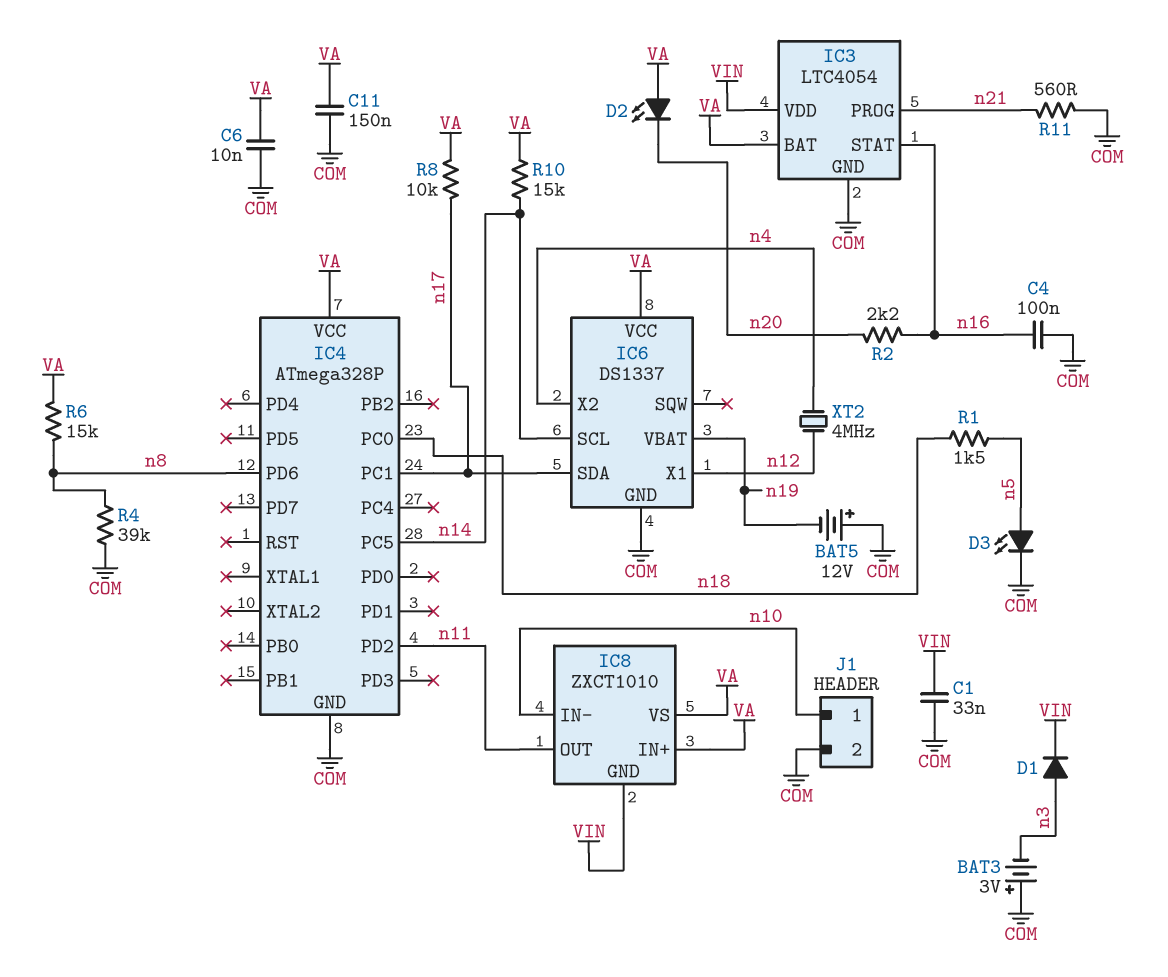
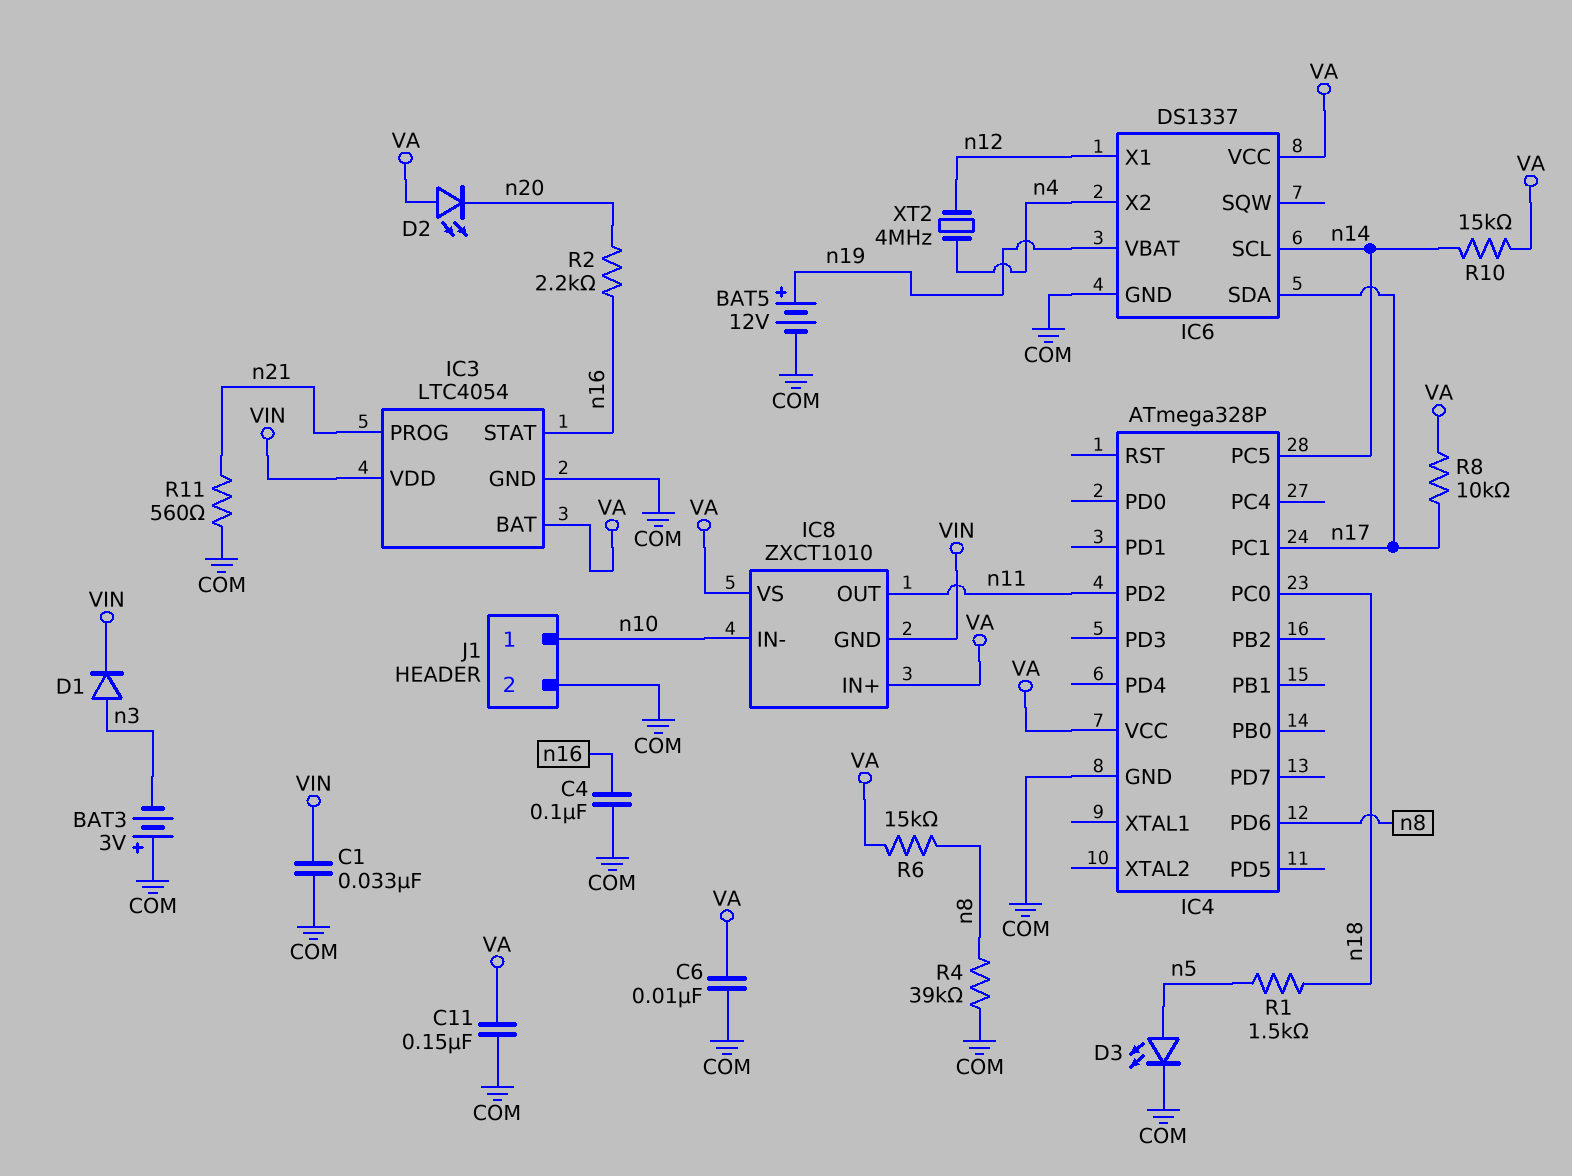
BAT5: 12V (plus COM, minus n19) -> 12V (plus n19, minus COM)

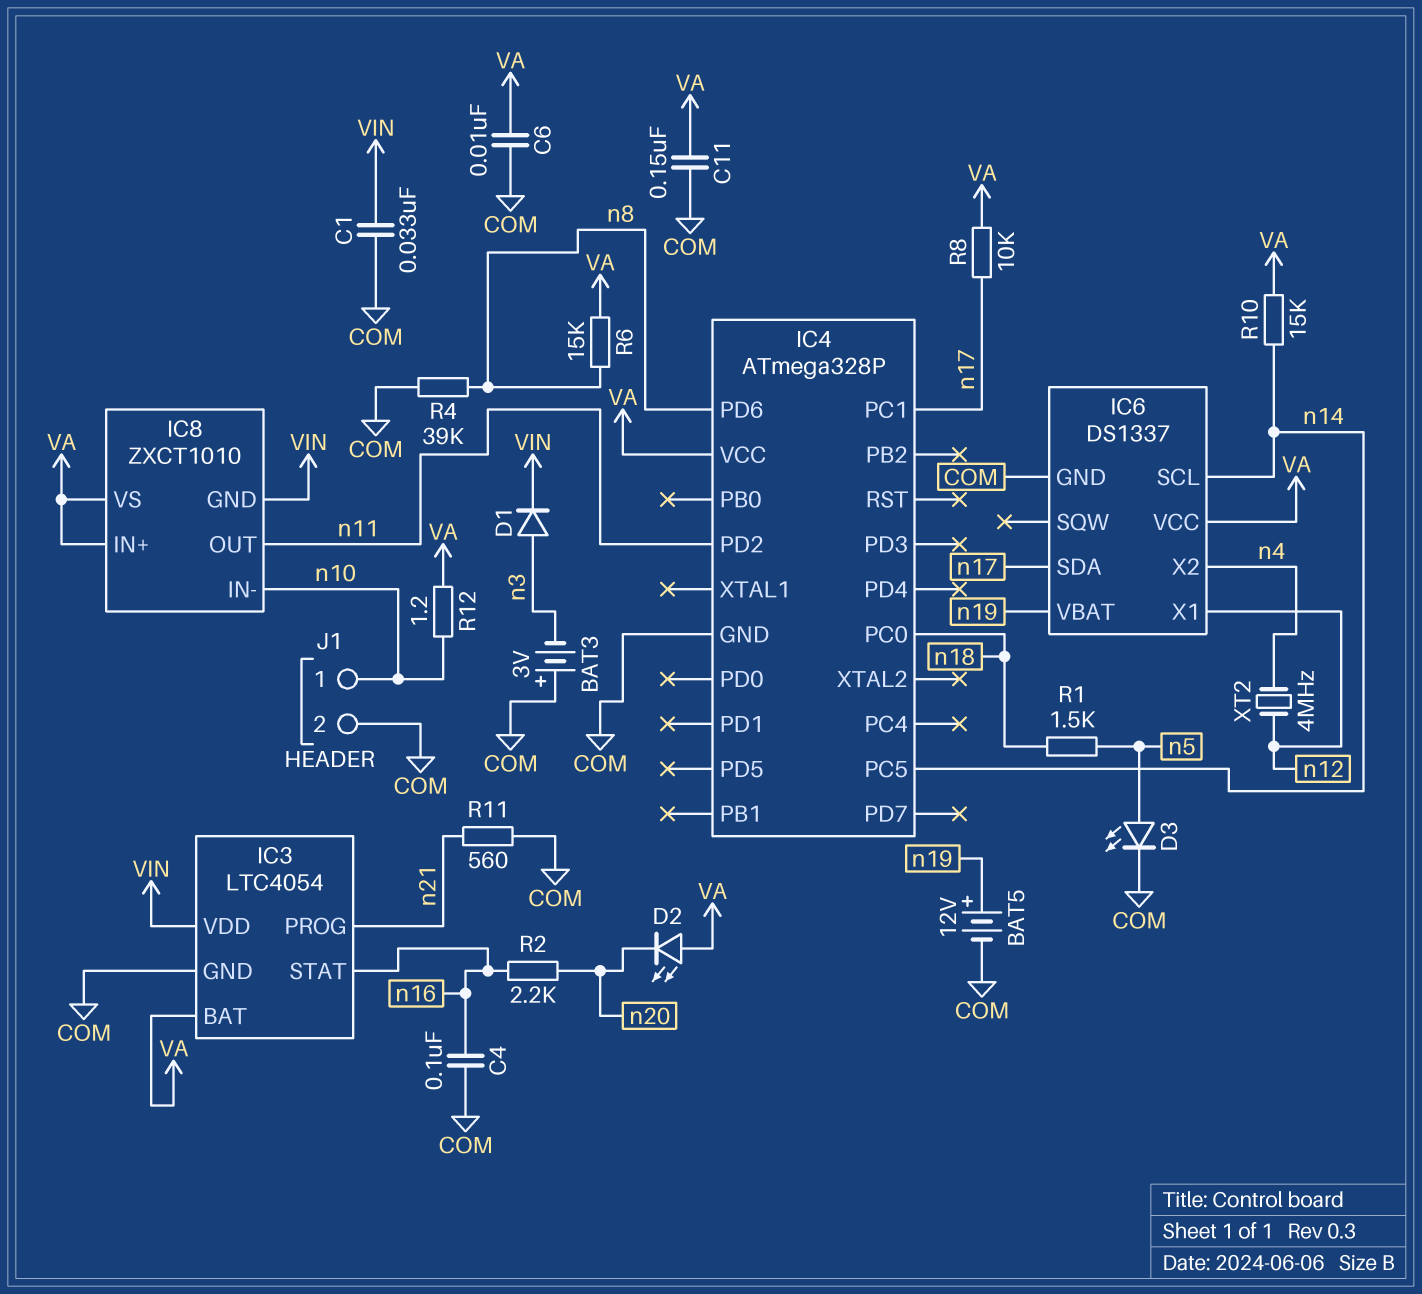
R12: none -> 1.2 (VA, n10)

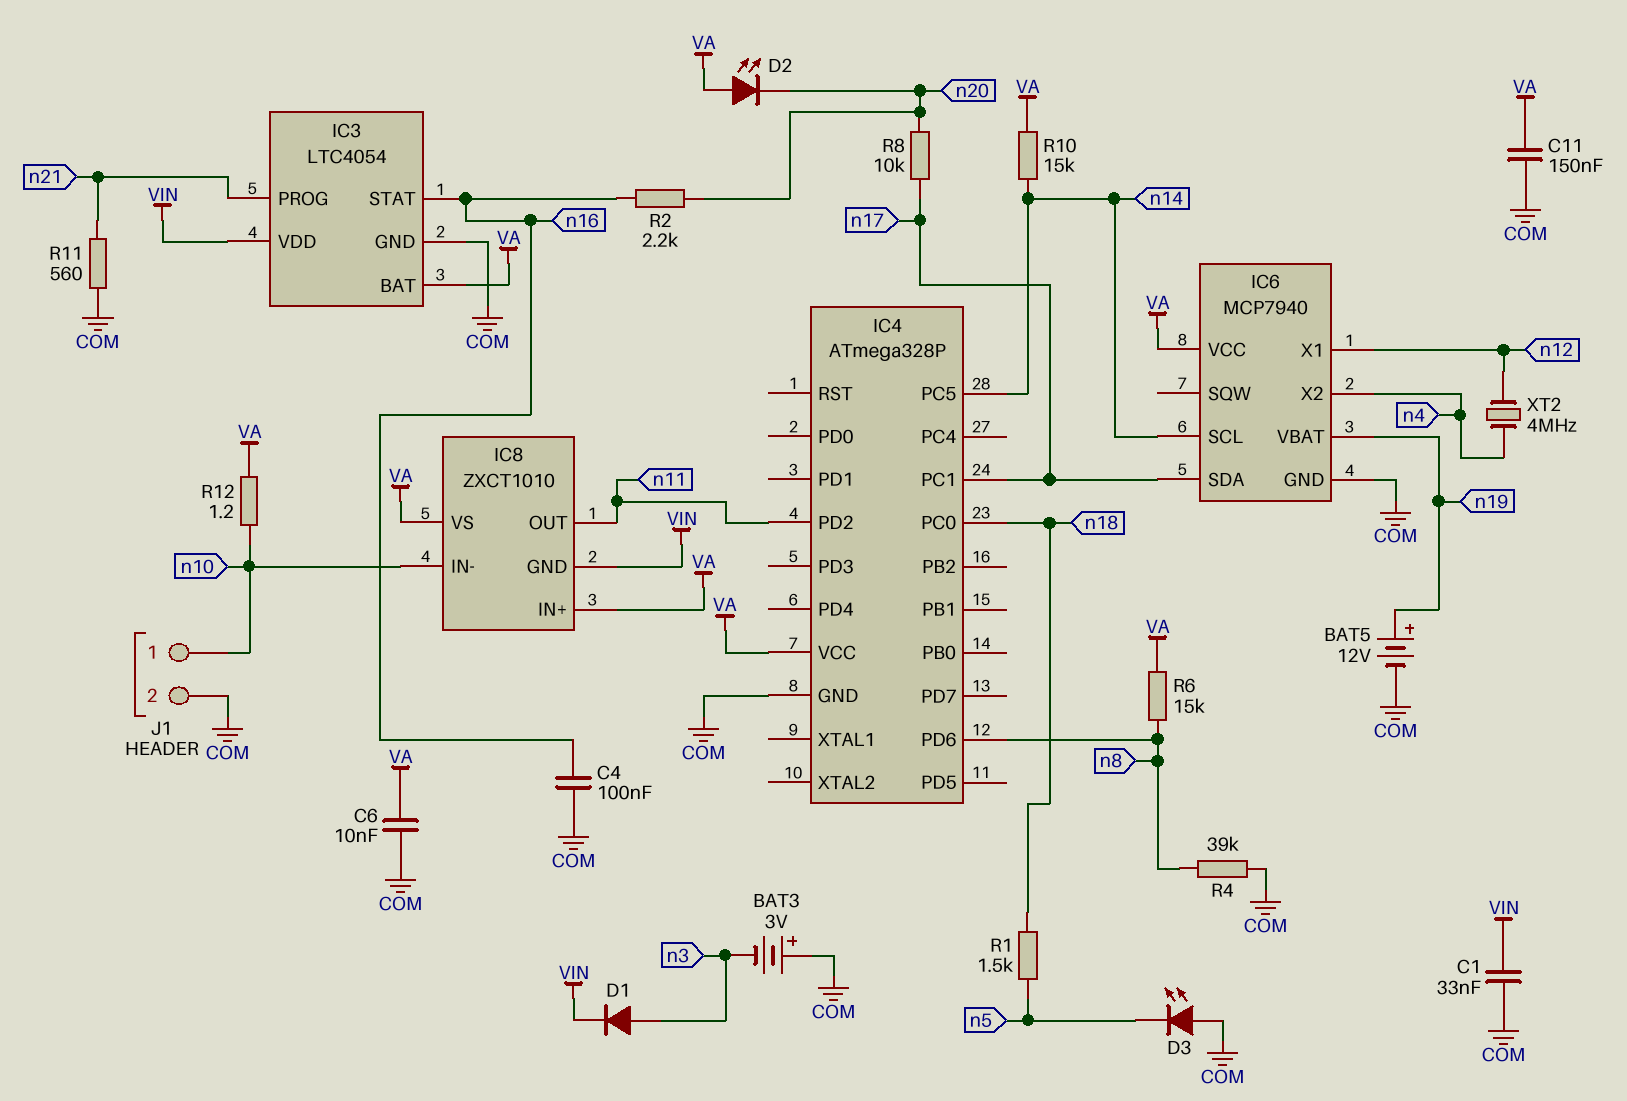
D3: LED (A n5, K COM) -> LED (A COM, K n5)
IC6: DS1337 -> MCP7940
R8: 10k (VA, n17) -> 10k (n17, n20)

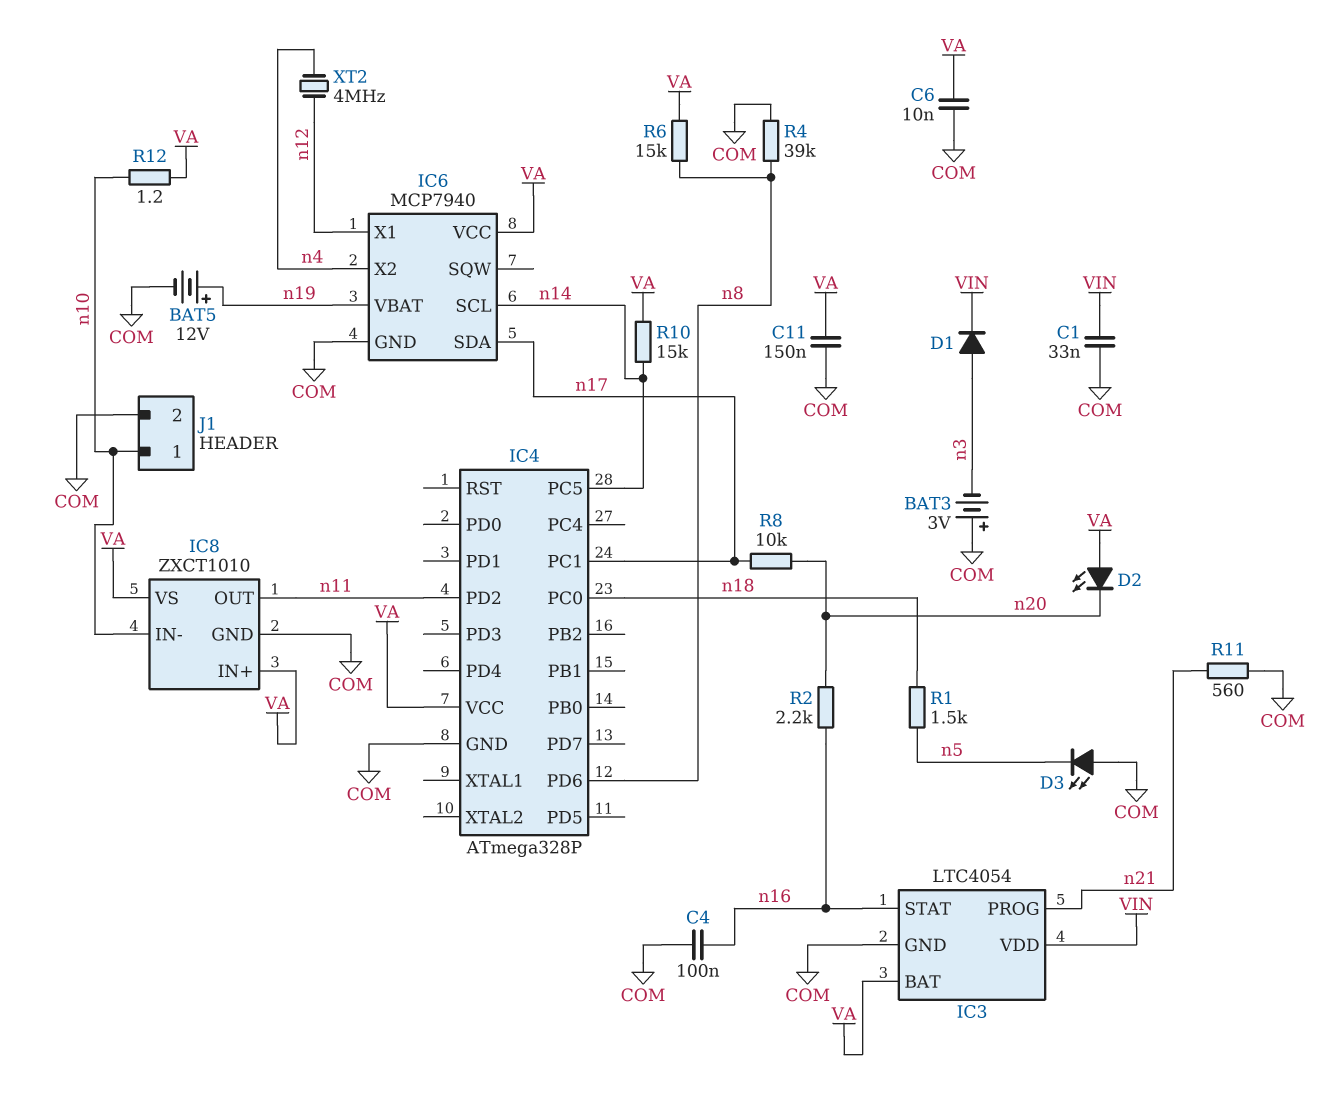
IC8 pin GND: VIN -> COM

